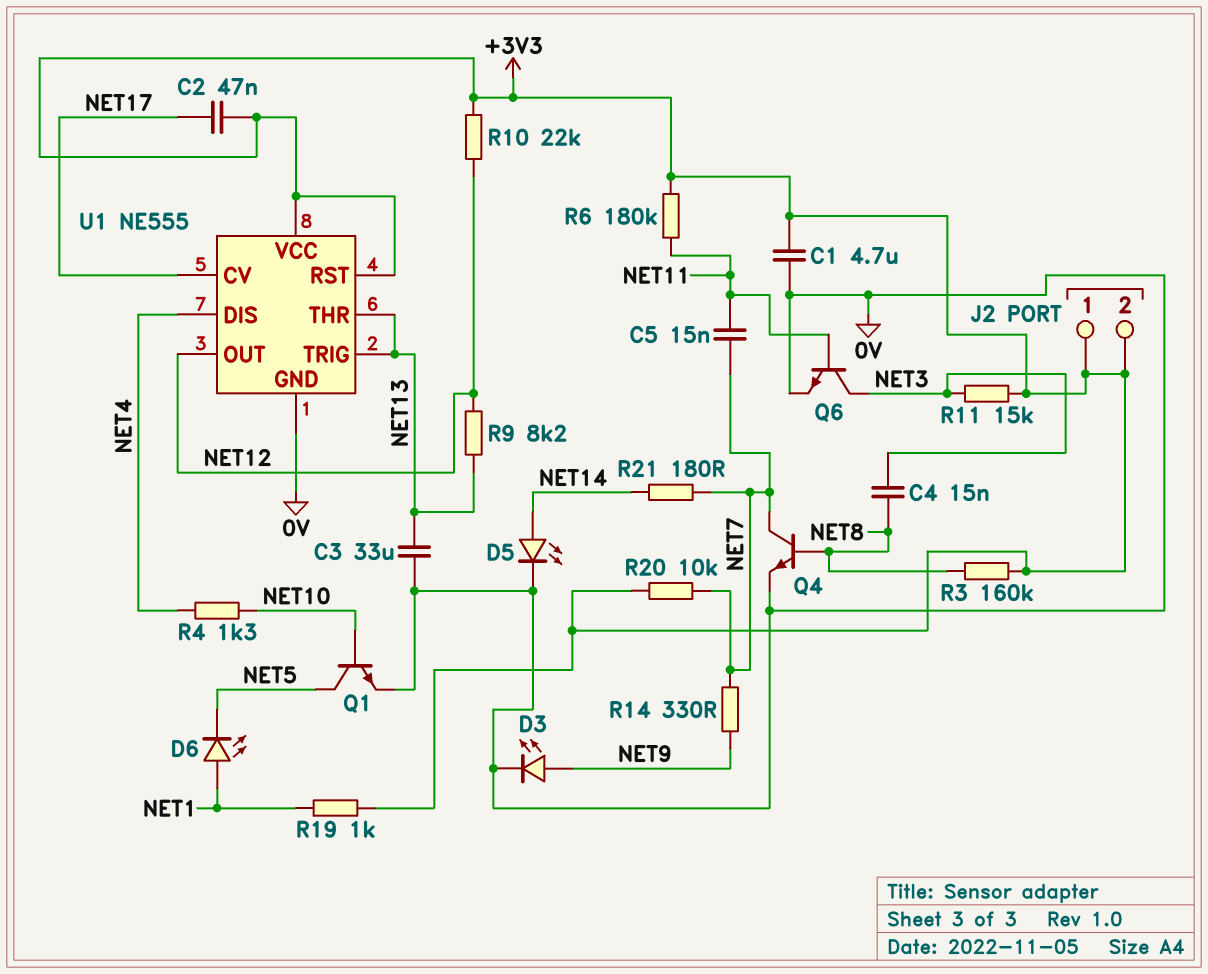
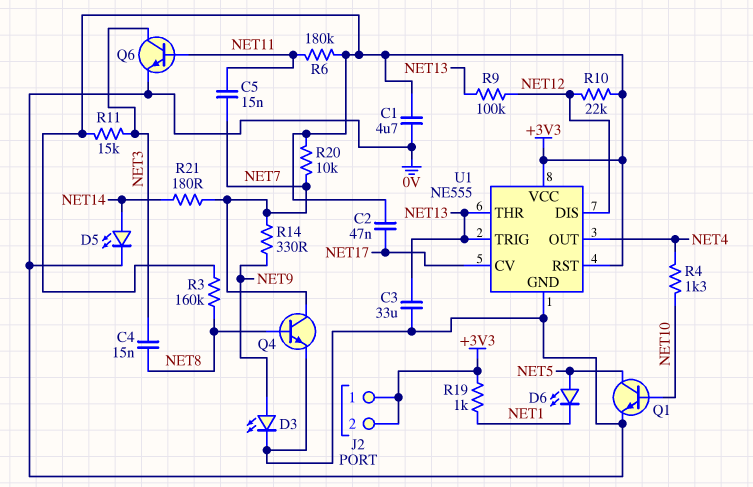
D6: LED (A NET1, K NET5) -> LED (A NET5, K NET1)
R9: 8.2k (NET12, NET13) -> 100k (NET12, NET13)
U1 pin DIS: NET4 -> NET12
U1 pin OUT: NET12 -> NET4

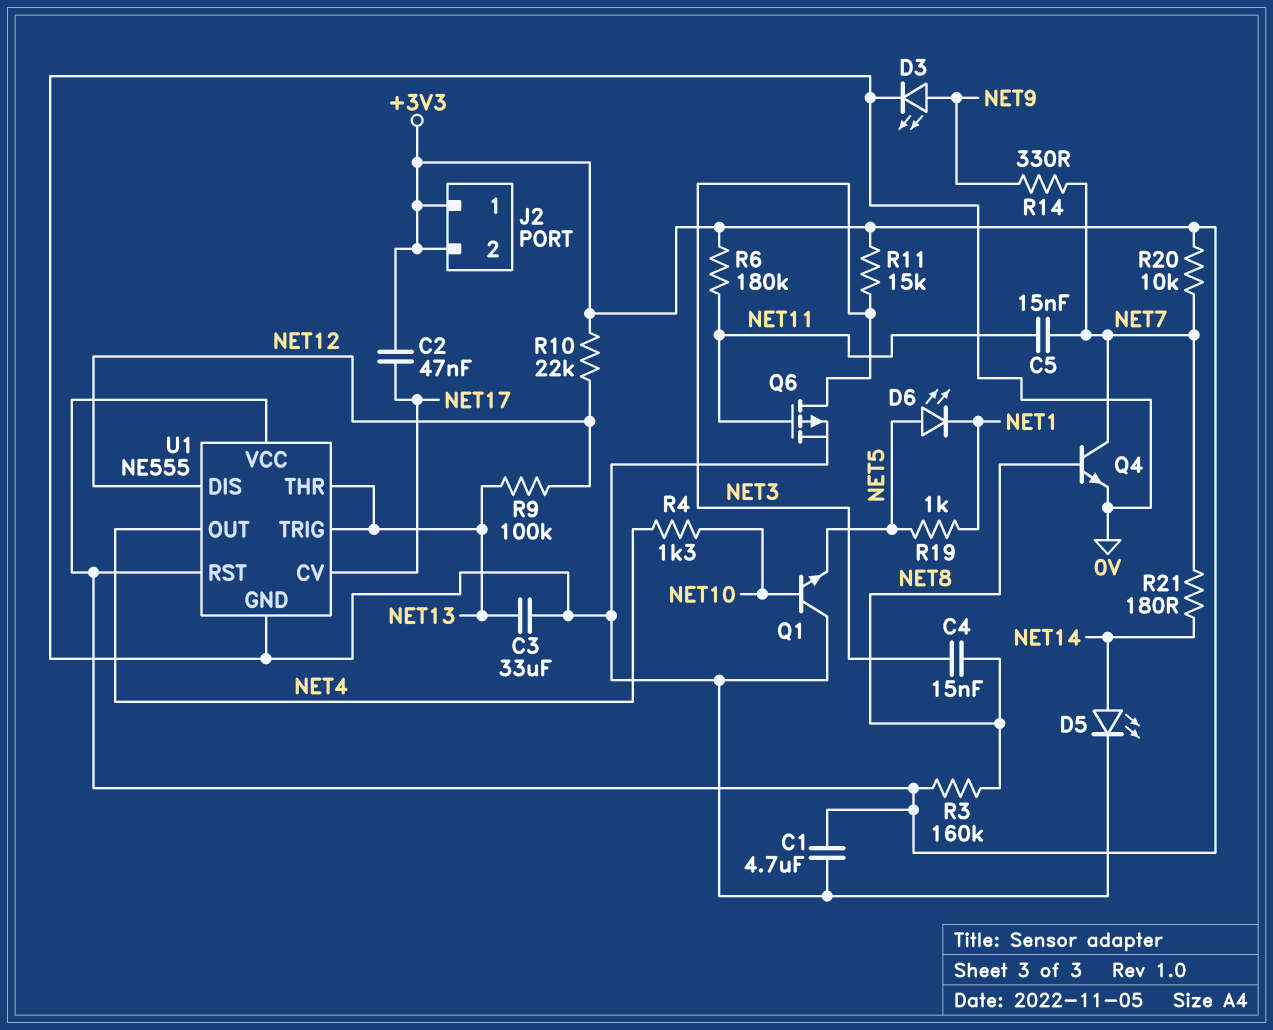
Q1: NPN (B NET10, C NET5, E 0V) -> NPN (B NET10, C 0V, E NET5)
Q6: NPN (B NET11, C NET3, E 0V) -> PMOS (G NET11, D NET3, S 0V)
R19: 1k (+3V3, NET1) -> 1k (NET1, NET5)

